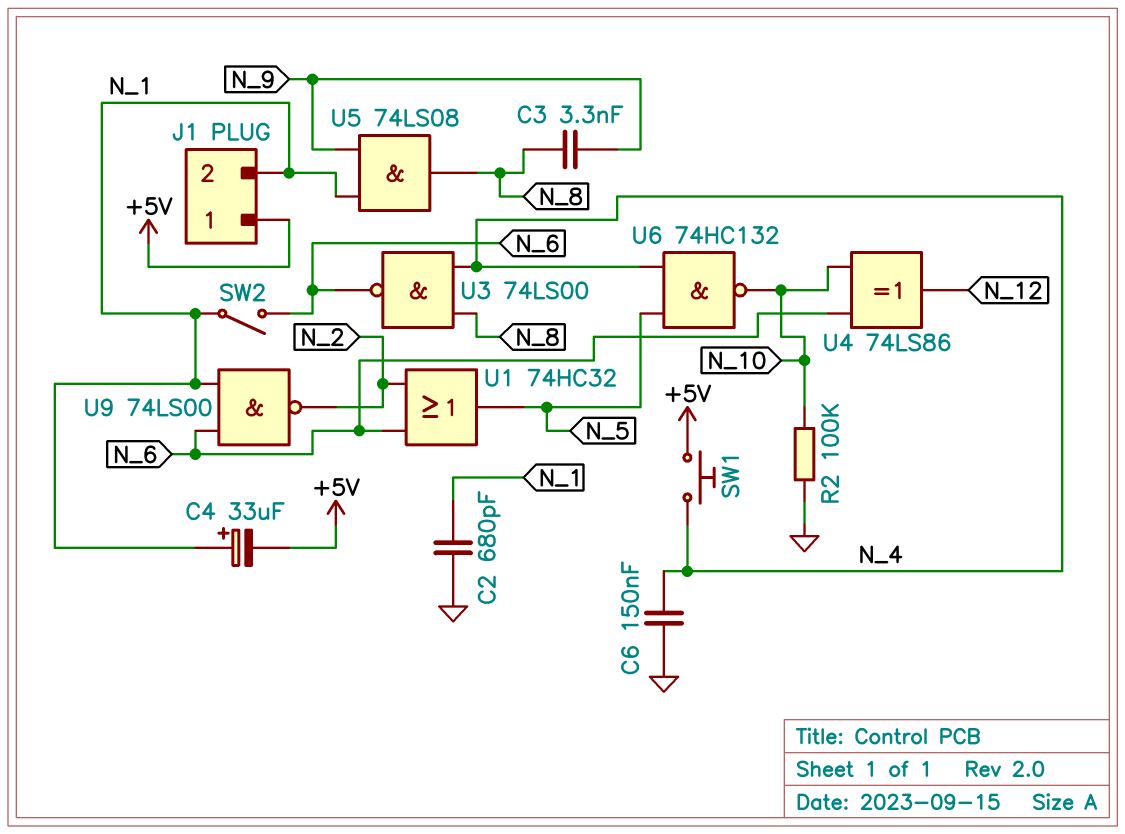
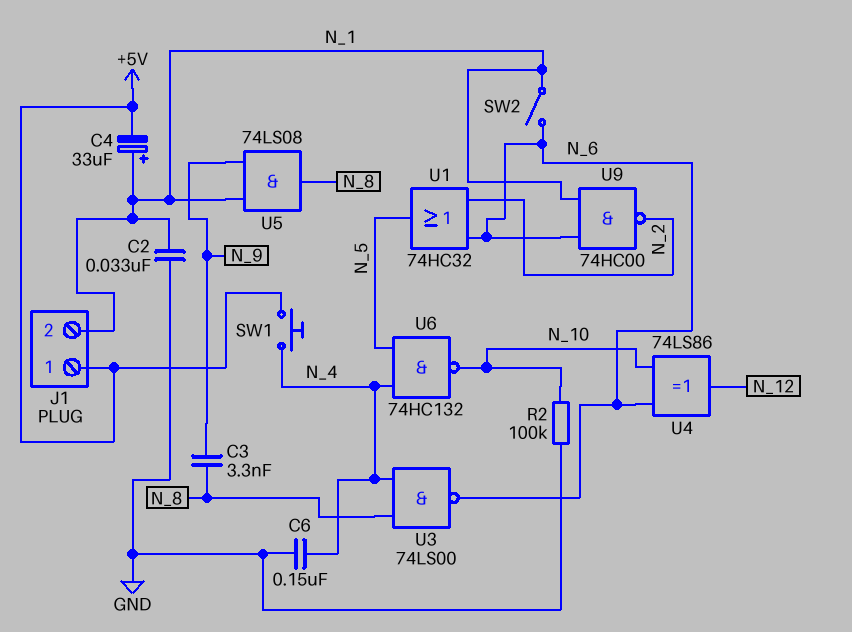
C2: 680pF (GND, N_1) -> 33nF (GND, N_1)
U9: NAND 74LS00 (in N_1, in N_6, out N_2) -> NAND 74HC00 (in N_1, in N_6, out N_2)

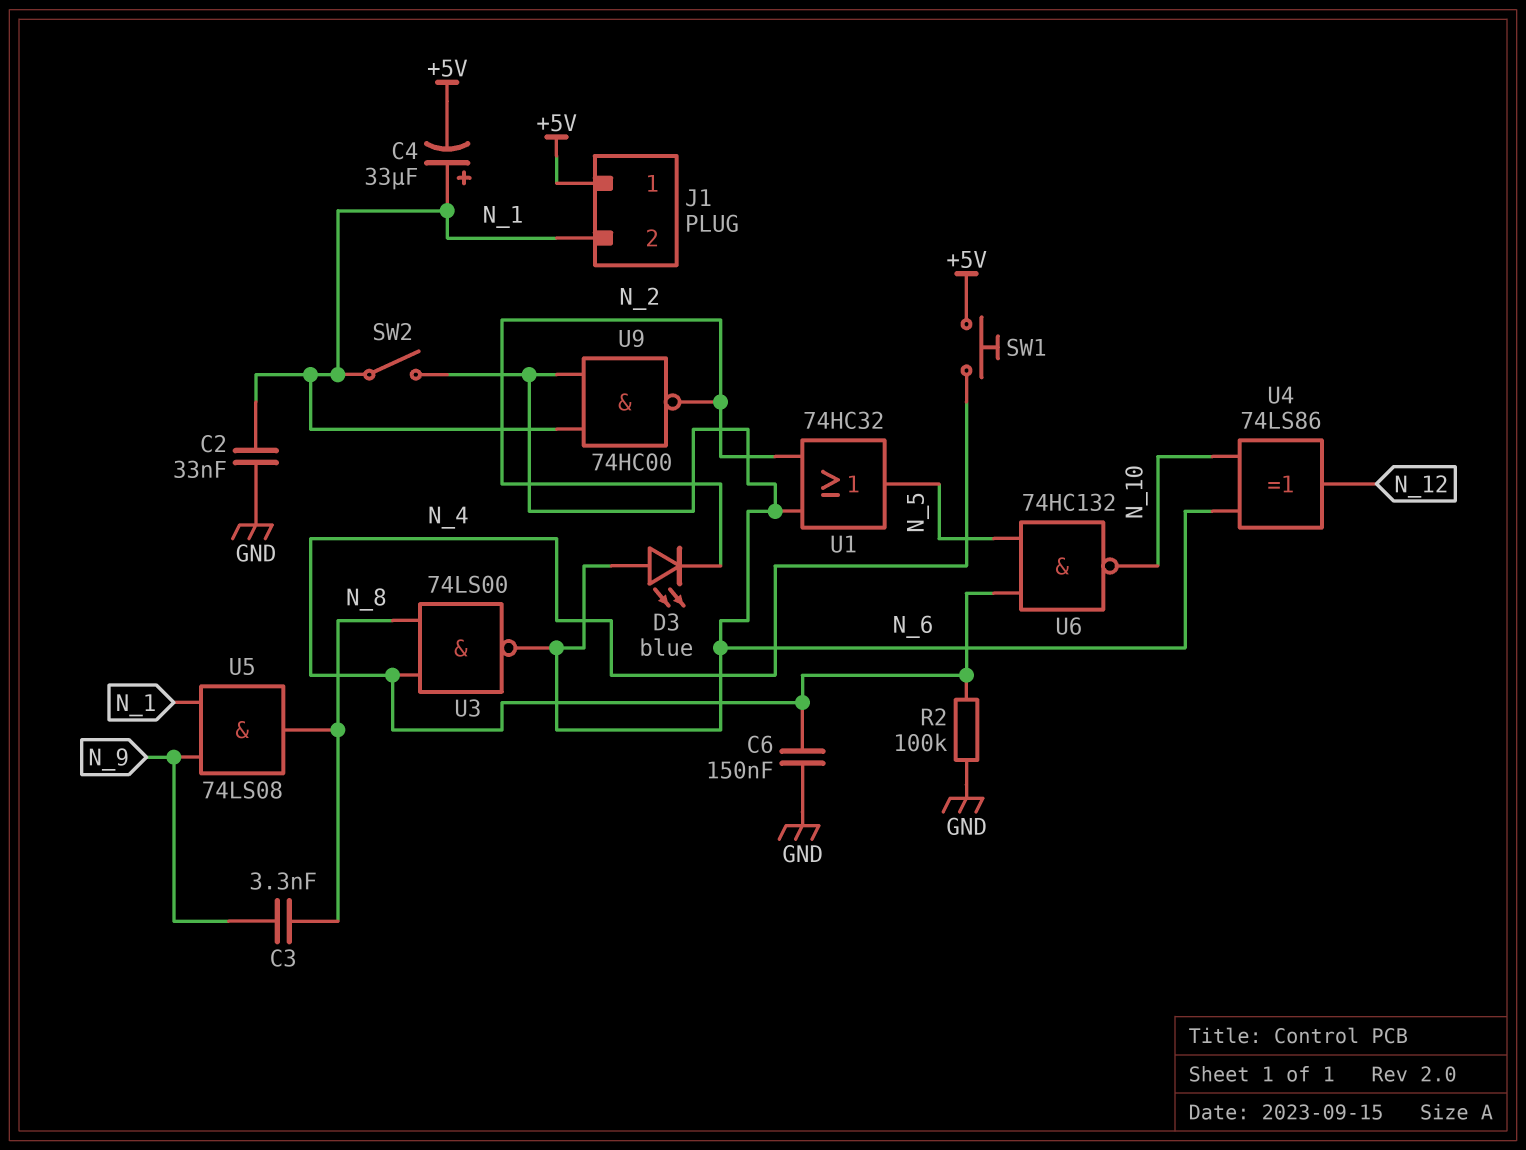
D3: none -> LED blue (A N_6, K N_2)
R2: 100k (GND, N_10) -> 100k (GND, N_4)

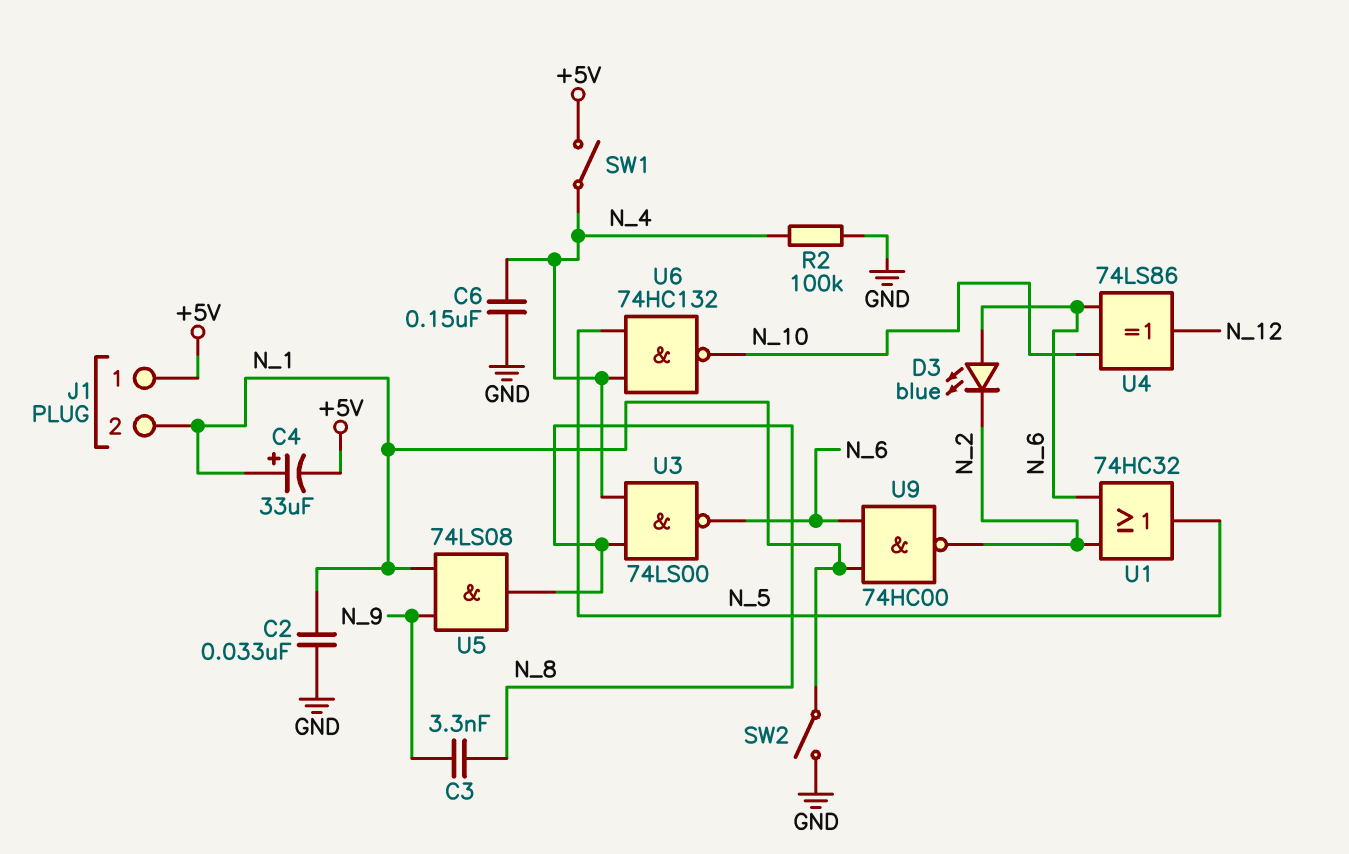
SW1: button (+5V, N_4) -> switch (+5V, N_4)
SW2: switch (N_1, N_6) -> switch (GND, N_1)

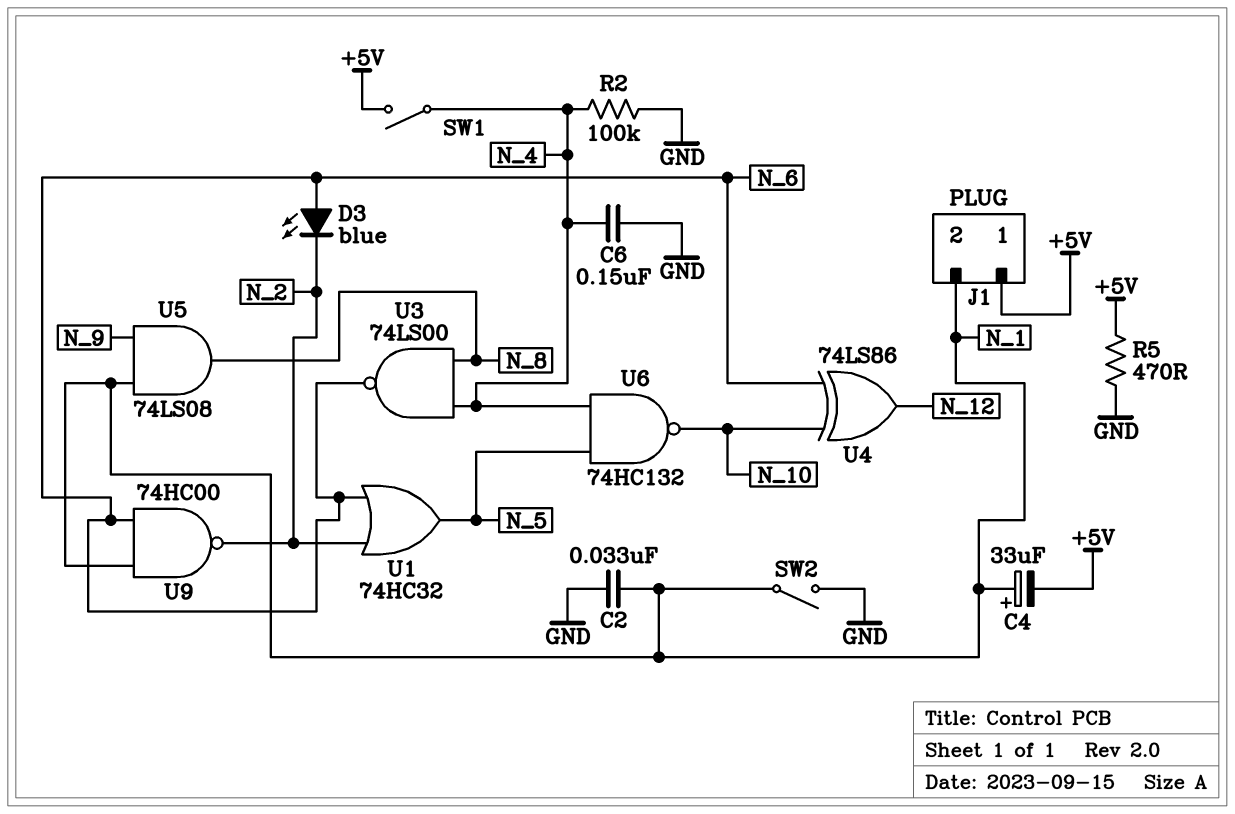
C3: 3.3nF (N_8, N_9) -> none
R5: none -> 470 (+5V, GND)

